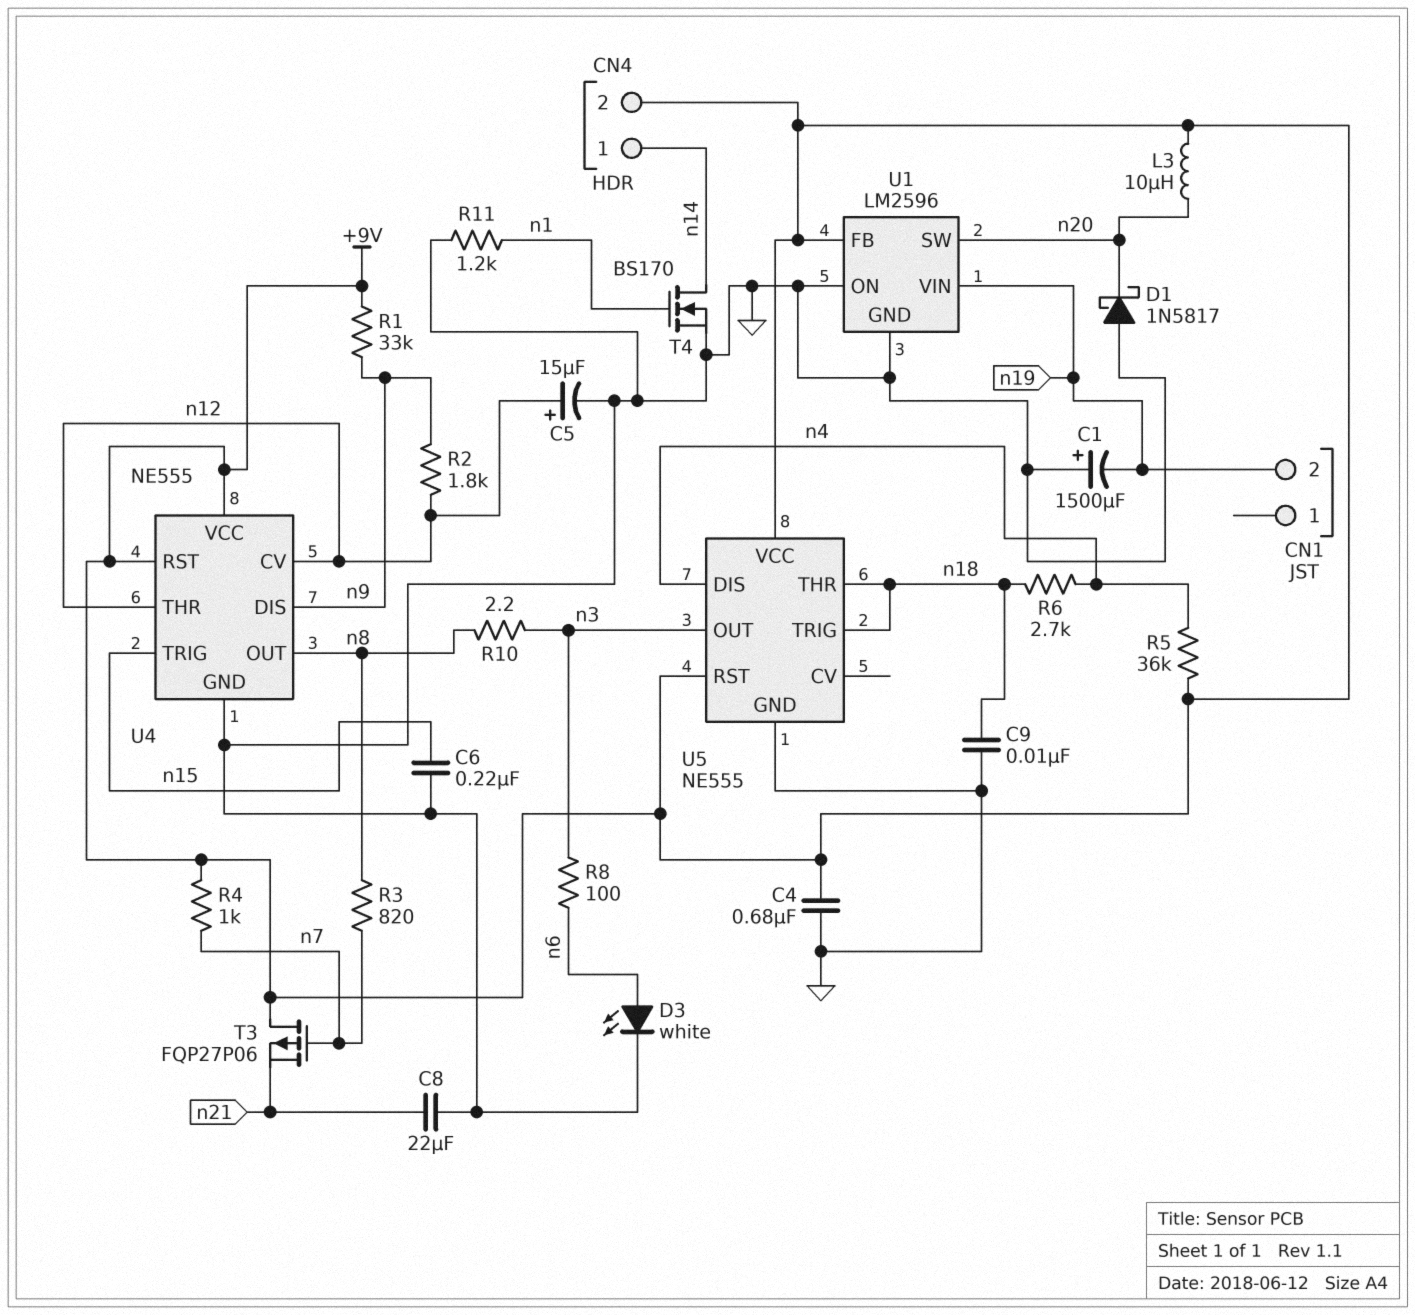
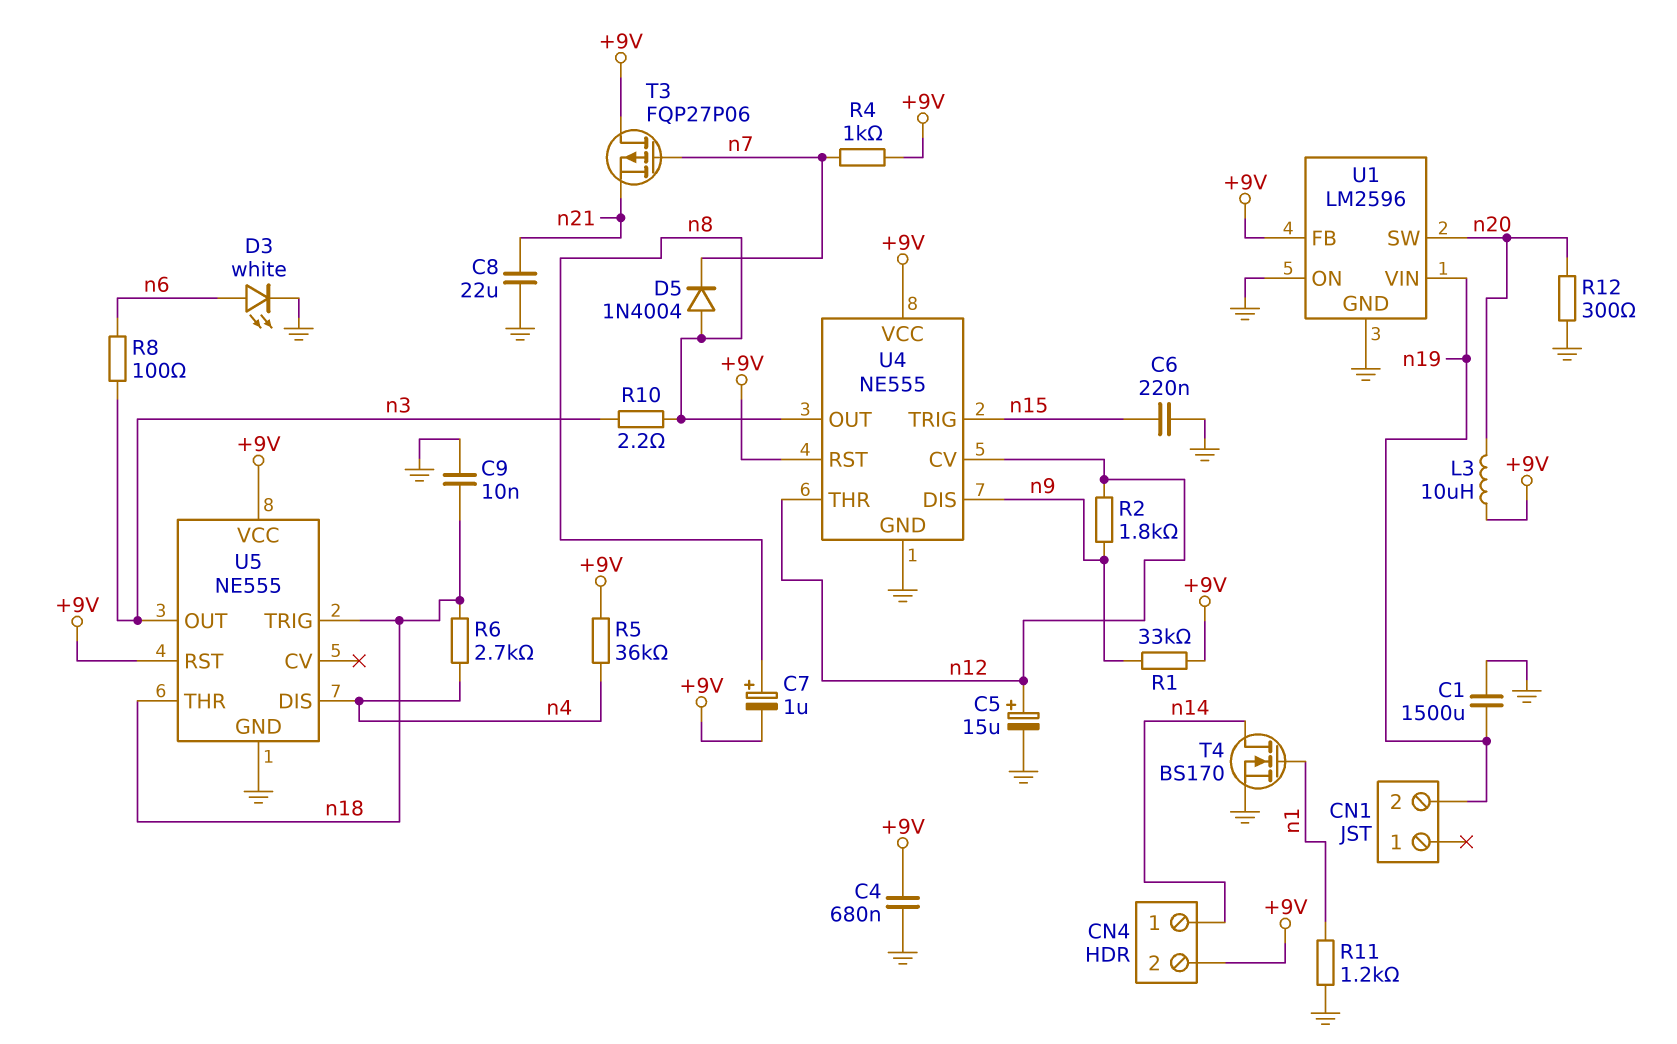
C1: 1500uF (plus GND, minus n19) -> 1500uF (GND, n19)
C7: none -> 1uF (plus n8, minus +9V)
D1: schottky 1N5817 (A GND, K n20) -> none
D5: none -> diode 1N4004 (A n8, K n7)
R3: 820 (n7, n8) -> none
R12: none -> 300 (GND, n20)

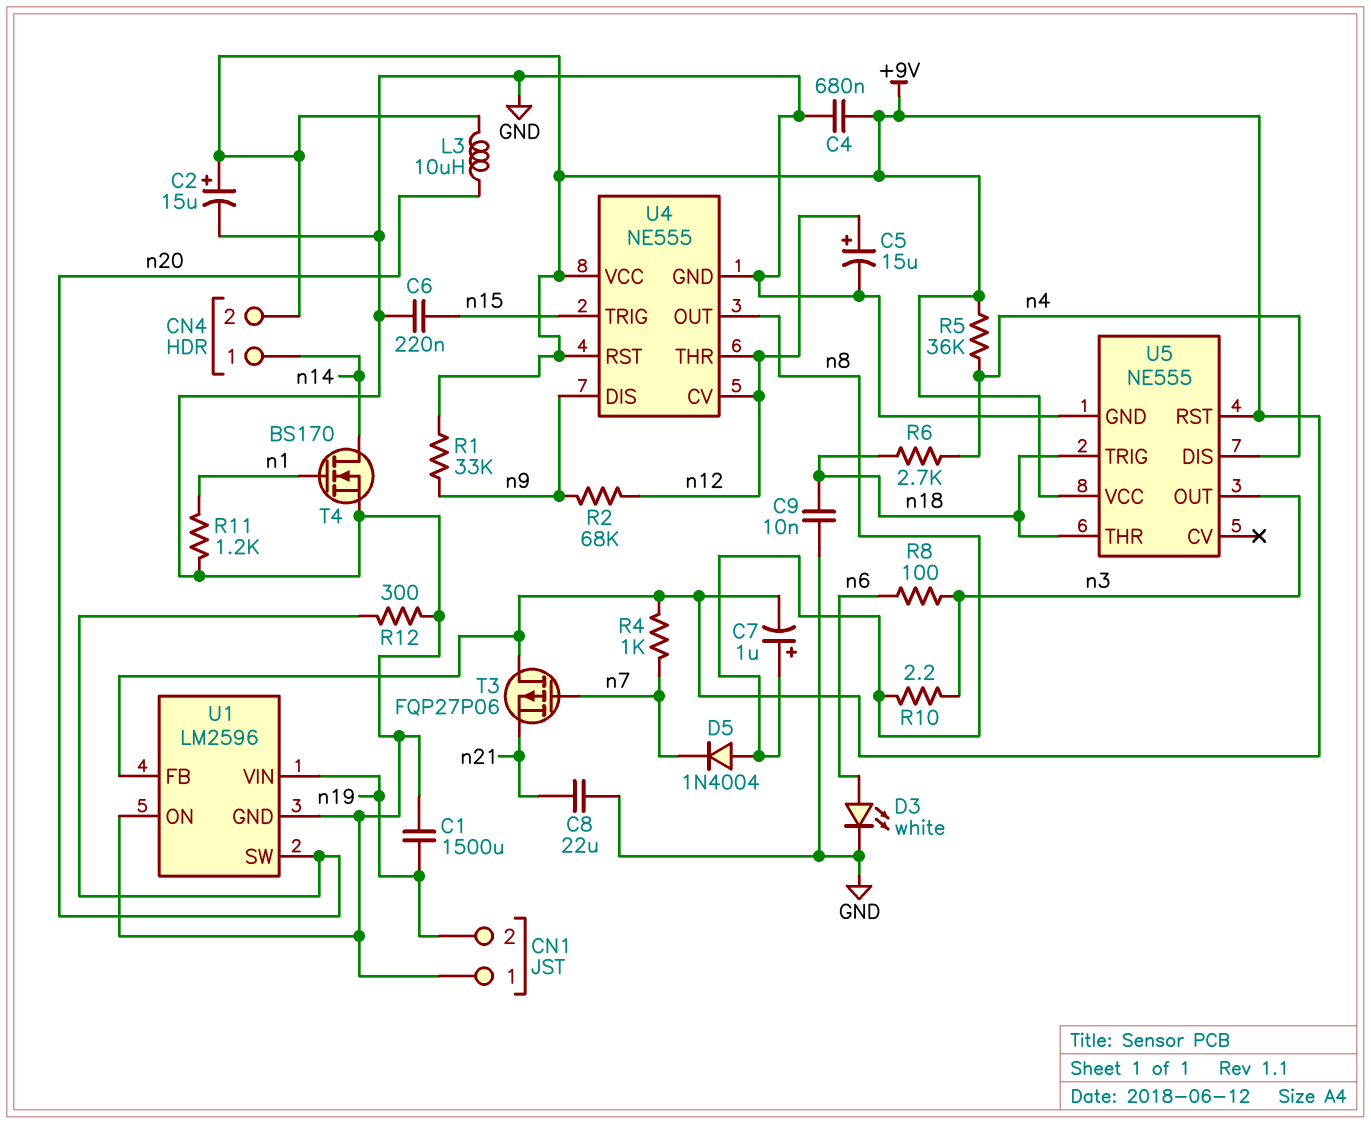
C2: none -> 15uF (plus +9V, minus GND)
CN1 pin 1: none -> GND
R2: 1.8k (n9, n12) -> 68k (n9, n12)

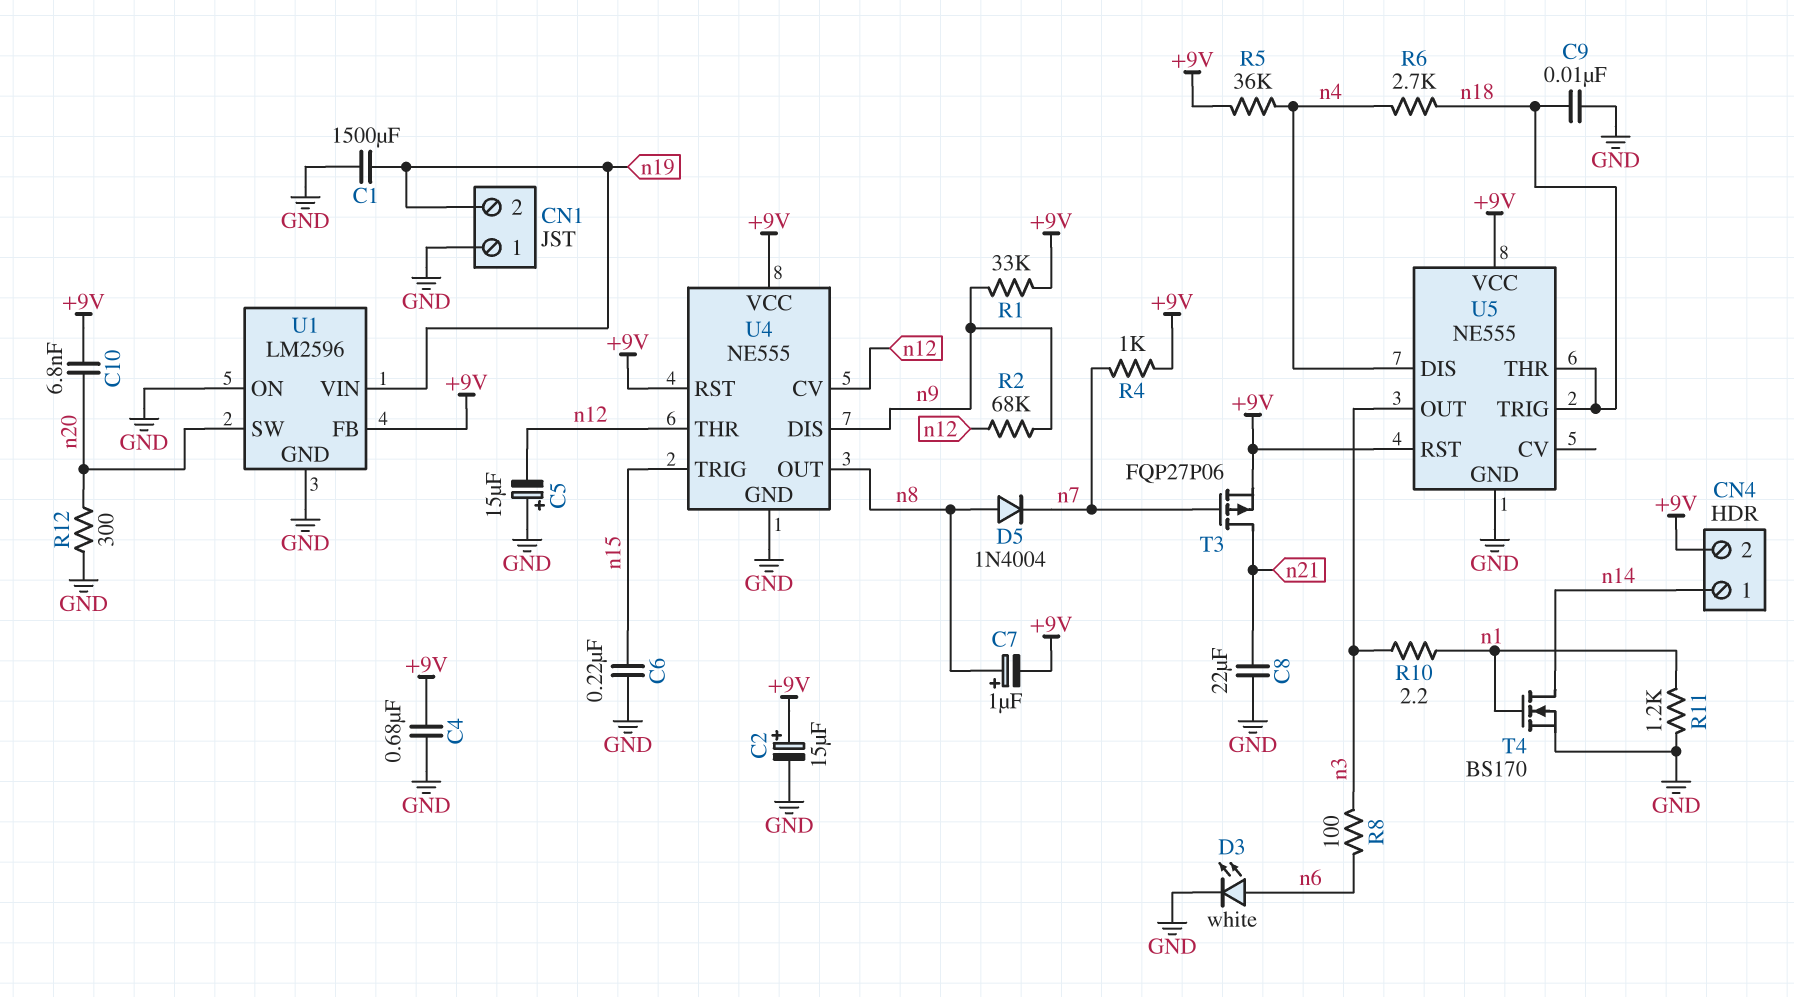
C5: 15uF (plus n12, minus GND) -> 15uF (plus GND, minus n12)
C10: none -> 6.8nF (+9V, n20)
L3: 10uH (+9V, n20) -> none
R10: 2.2 (n3, n8) -> 2.2 (n1, n3)
T3: PMOS FQP27P06 (G n7, D +9V, S n21) -> PMOS FQP27P06 (G n7, D n21, S +9V)

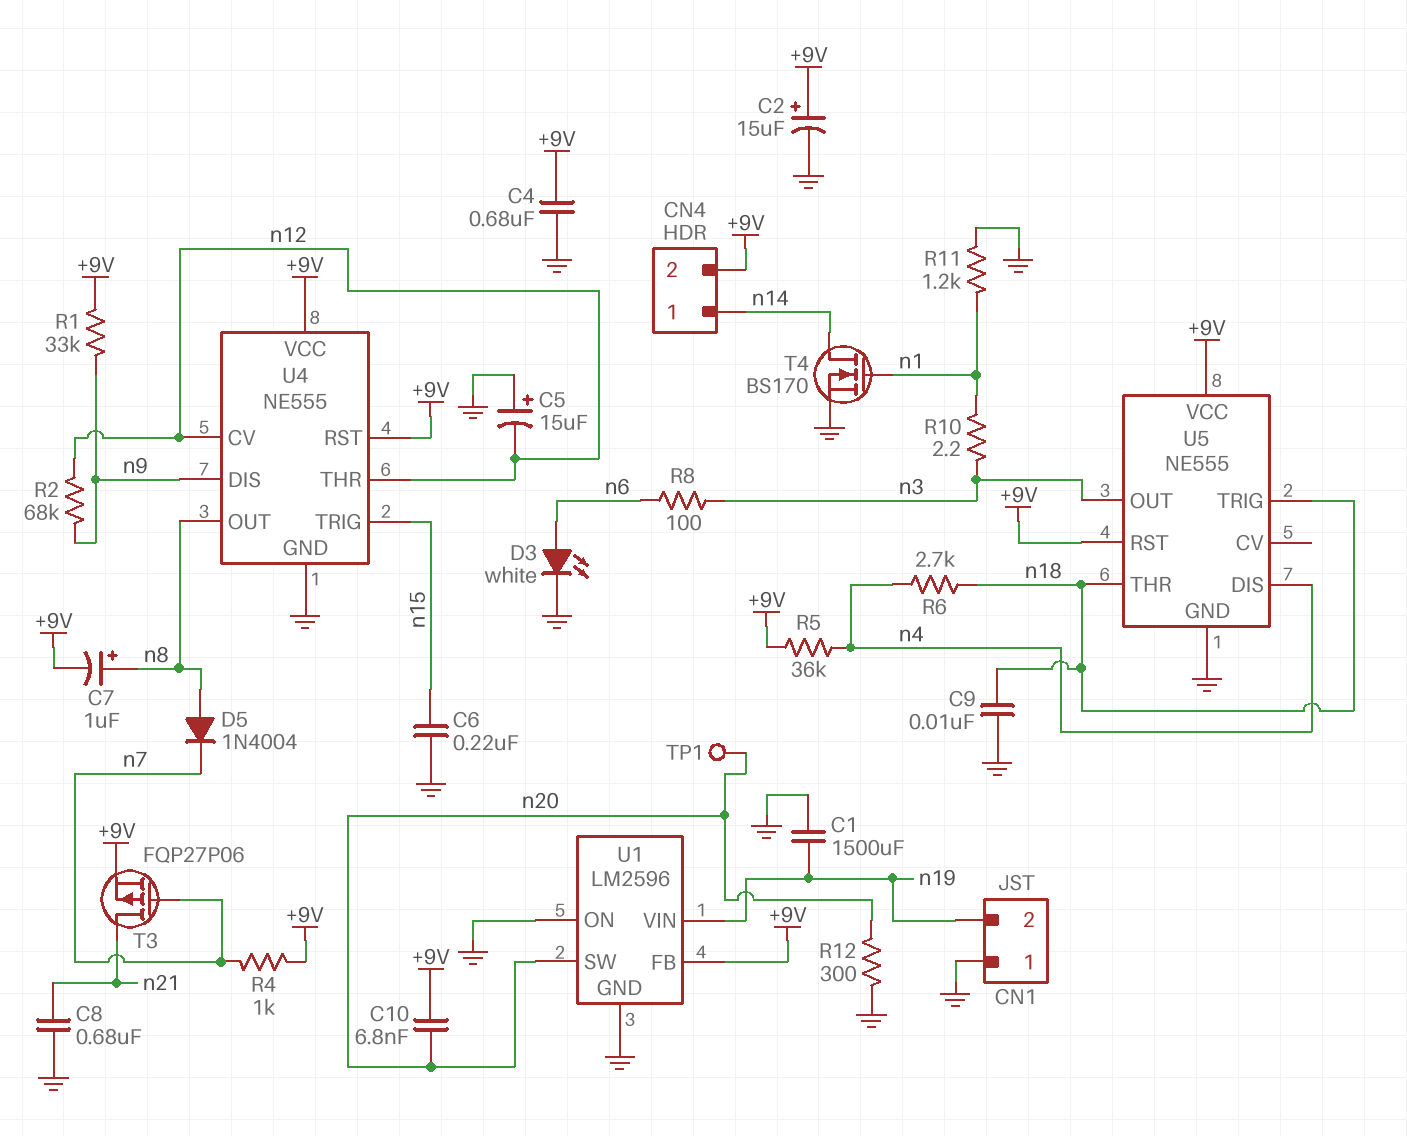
C8: 22uF (GND, n21) -> 680nF (GND, n21)
TP1: none -> test point (n20)

